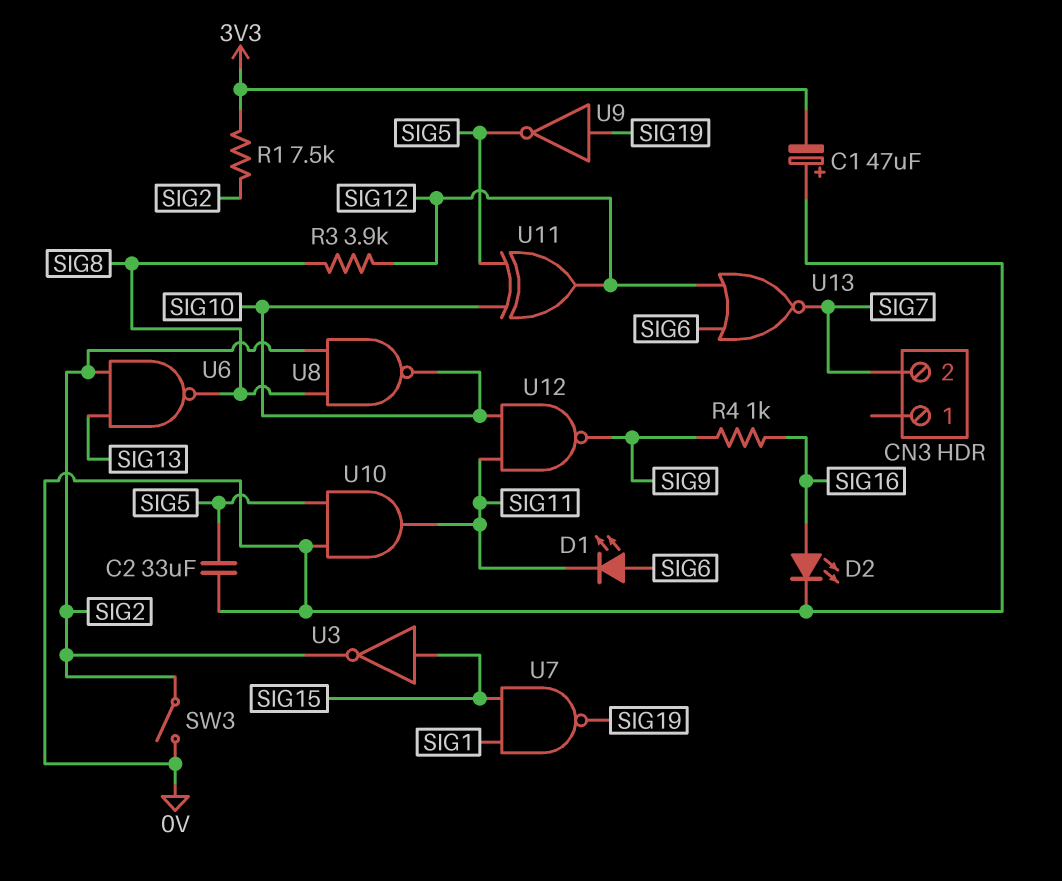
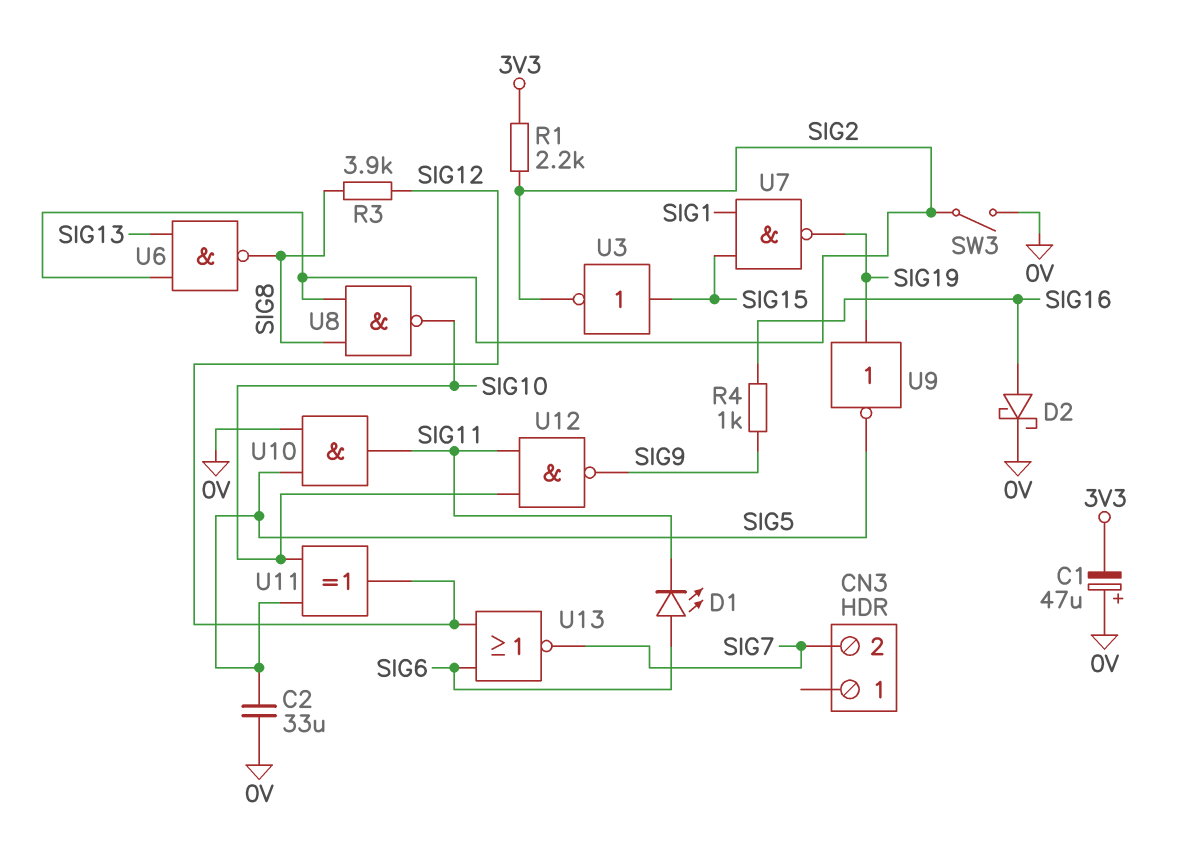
D2: LED (A SIG16, K 0V) -> schottky (A SIG16, K 0V)
R1: 7.5k (3V3, SIG2) -> 2.2k (3V3, SIG2)

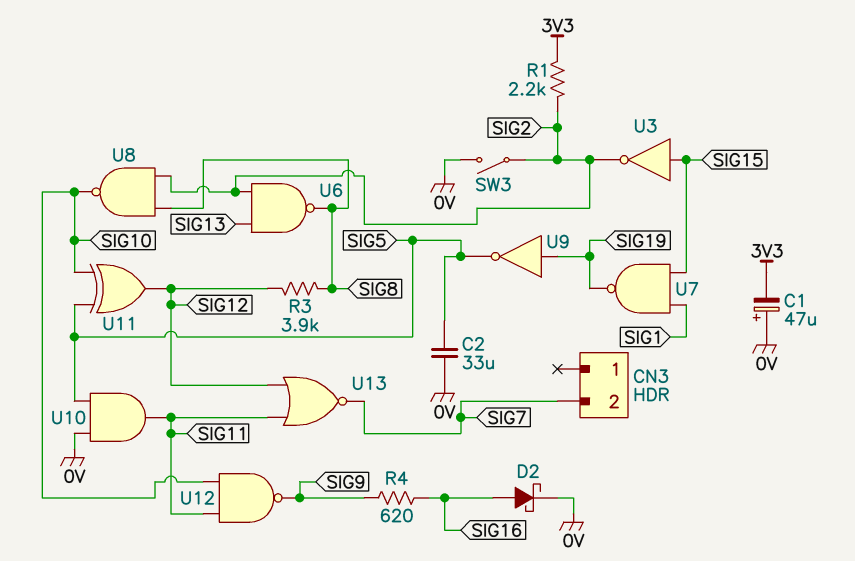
D1: LED (A SIG6, K SIG11) -> none
R4: 1k (SIG9, SIG16) -> 620 (SIG9, SIG16)
U13: NOR (in SIG6, in SIG12, out SIG7) -> NOR (in SIG11, in SIG12, out SIG7)

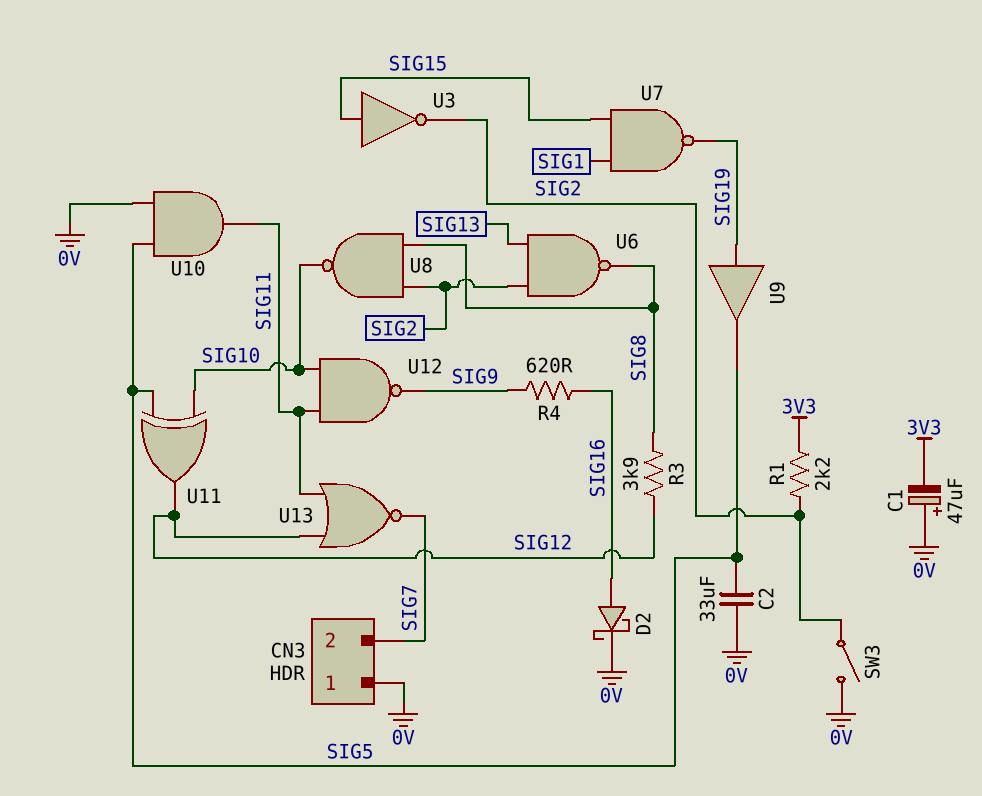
CN3 pin 1: none -> 0V
U9: NOT (in SIG19, out SIG5) -> buffer (in SIG19, out SIG5)

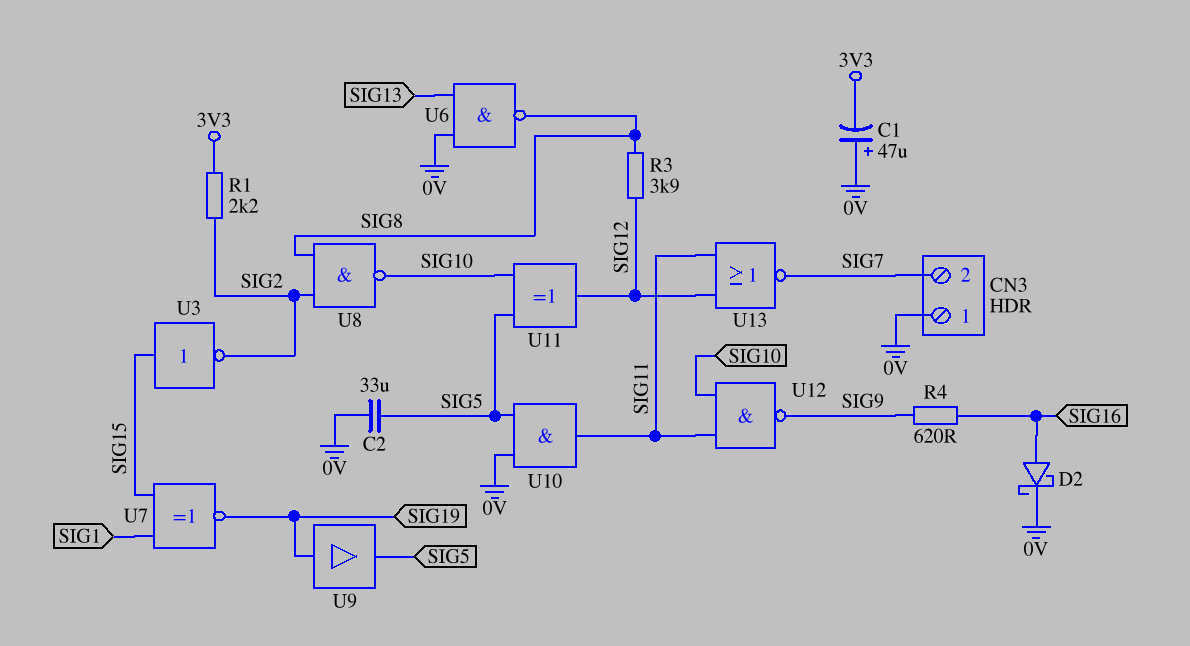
SW3: switch (0V, SIG2) -> none
U6: NAND (in SIG2, in SIG13, out SIG8) -> NAND (in 0V, in SIG13, out SIG8)
U7: NAND (in SIG1, in SIG15, out SIG19) -> XNOR (in SIG1, in SIG15, out SIG19)

